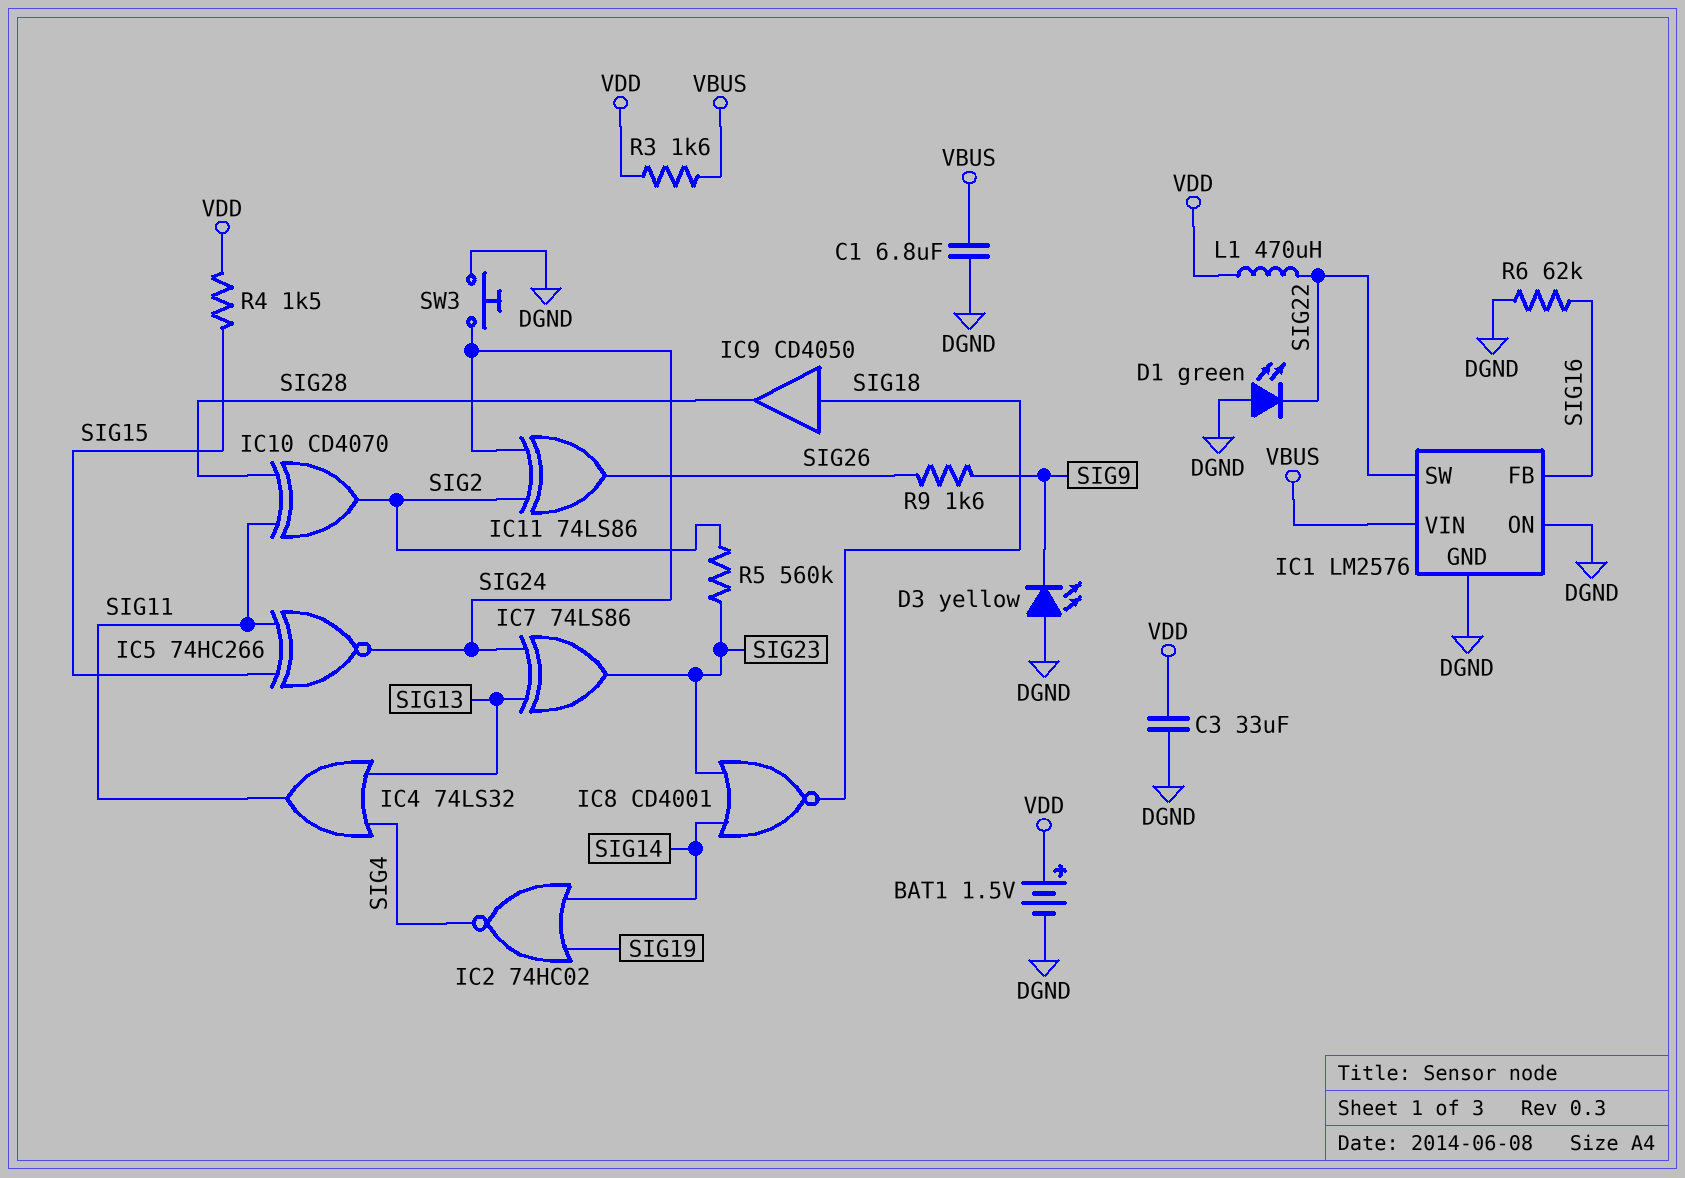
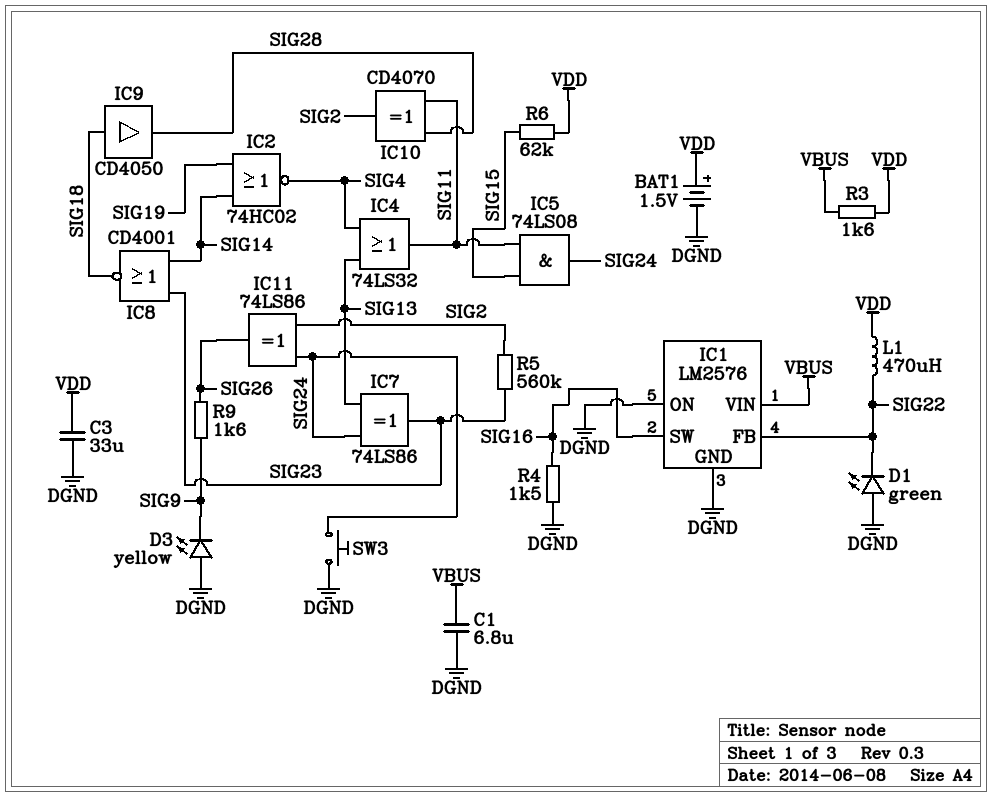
IC1 pin FB: SIG16 -> SIG22
IC1 pin SW: SIG22 -> SIG16
IC5: XNOR 74HC266 (in SIG11, in SIG15, out SIG24) -> AND 74LS08 (in SIG11, in SIG15, out SIG24)
R4: 1.5k (SIG15, VDD) -> 1.5k (DGND, SIG16)
R6: 62k (DGND, SIG16) -> 62k (SIG15, VDD)

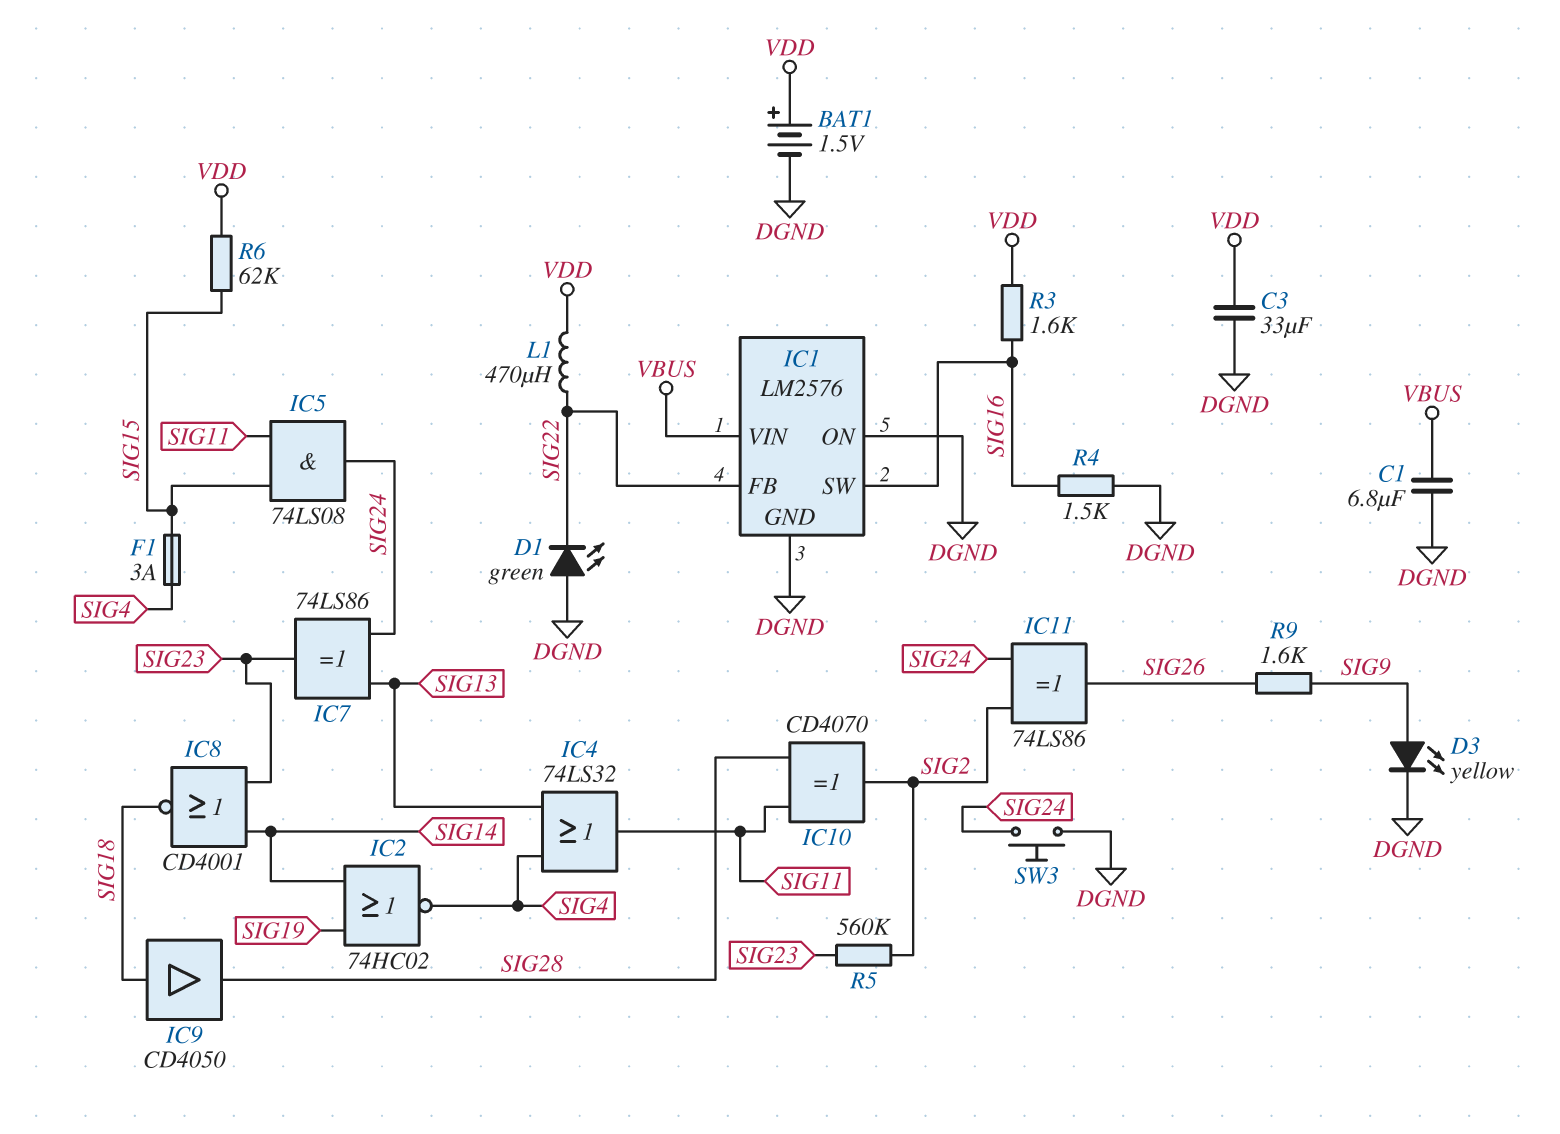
D3: LED yellow (A DGND, K SIG9) -> LED yellow (A SIG9, K DGND)
F1: none -> 3A (SIG4, SIG15)
R3: 1.6k (VBUS, VDD) -> 1.6k (SIG16, VDD)

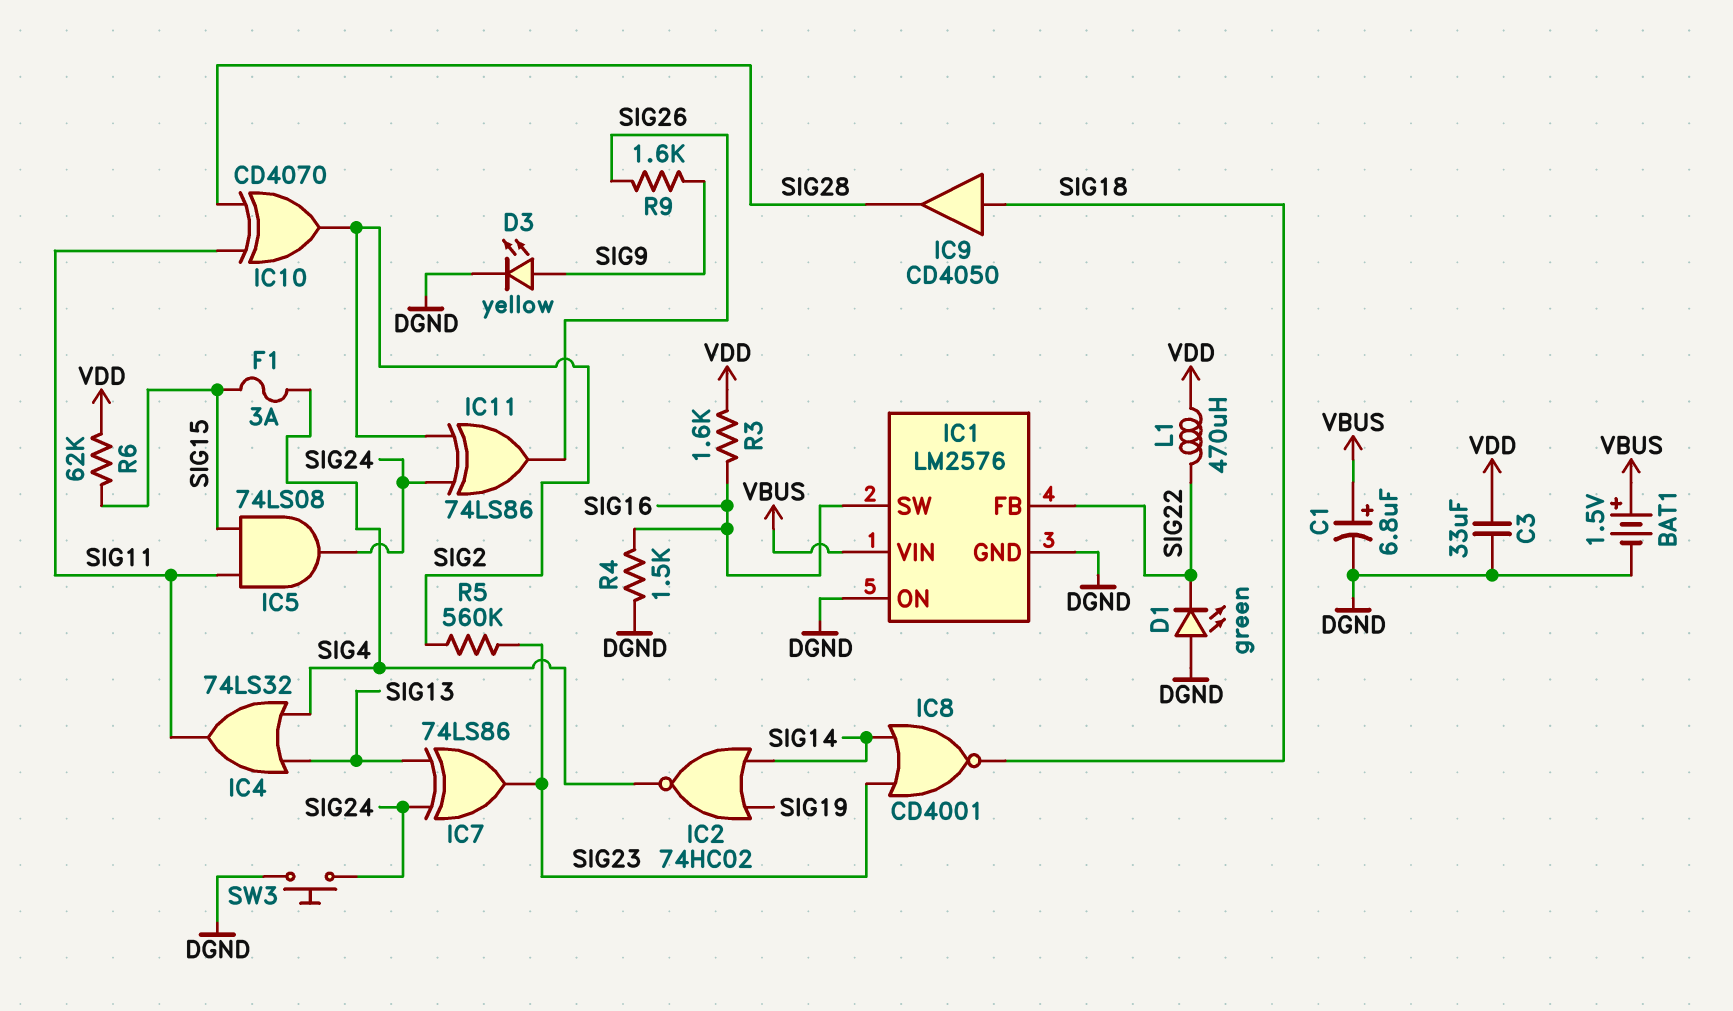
BAT1: 1.5V (plus VDD, minus DGND) -> 1.5V (plus VBUS, minus DGND)
C1: 6.8uF (DGND, VBUS) -> 6.8uF (plus VBUS, minus DGND)

